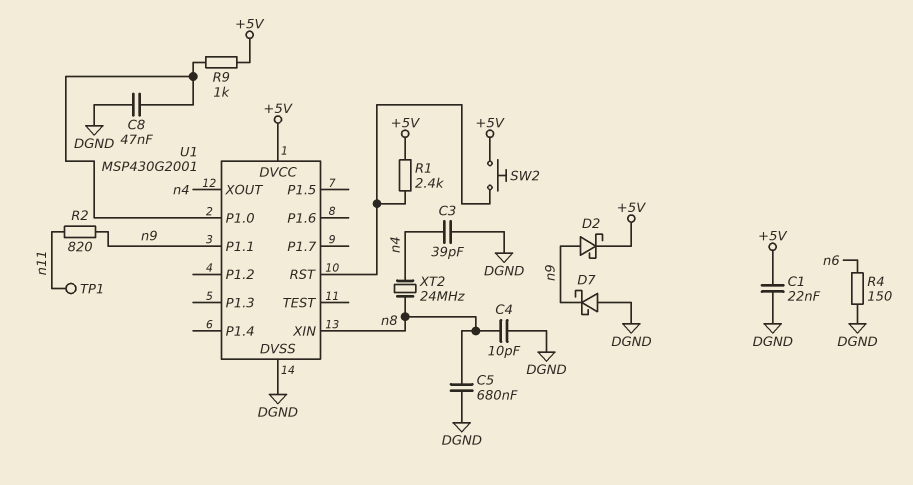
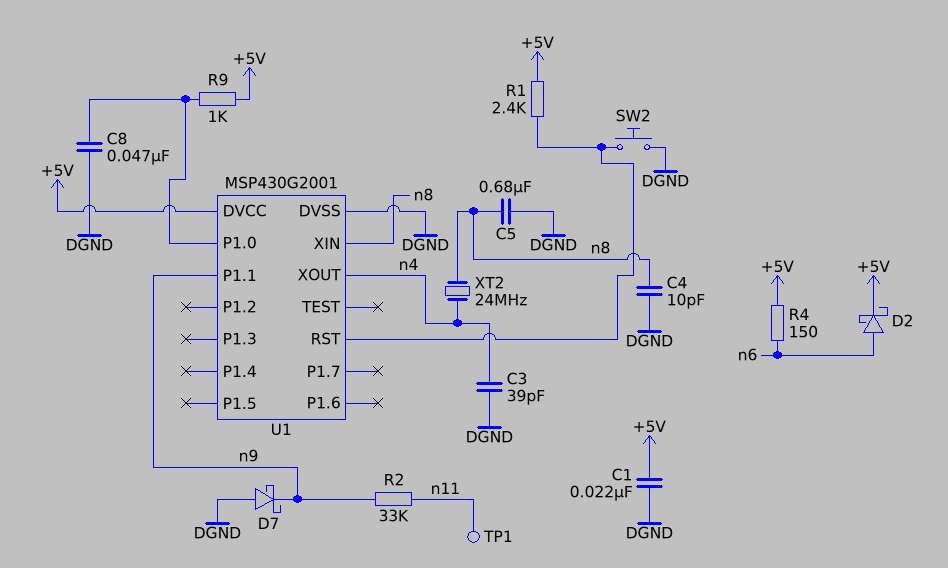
D2: schottky (A n9, K +5V) -> schottky (A n6, K +5V)
R2: 820 (n9, n11) -> 33k (n9, n11)
R4: 150 (DGND, n6) -> 150 (+5V, n6)
SW2: button (+5V, U1/RST) -> button (DGND, U1/RST)

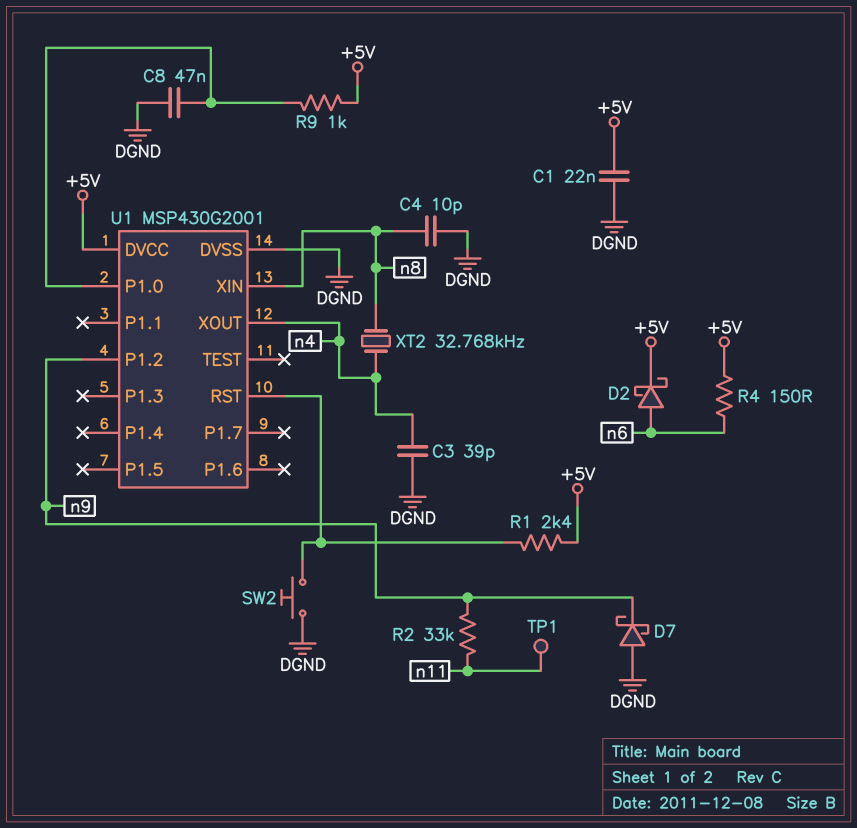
C5: 680nF (DGND, n8) -> none
U1 pin P1.1: n9 -> none
U1 pin P1.2: none -> n9
XT2: 24MHz (n4, n8) -> 32.768kHz (n4, n8)

